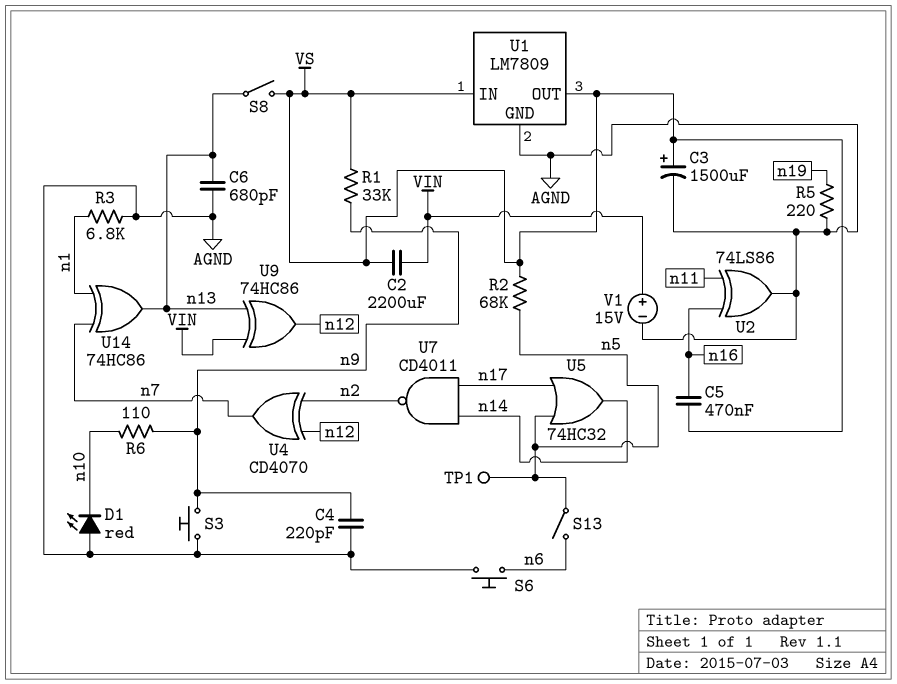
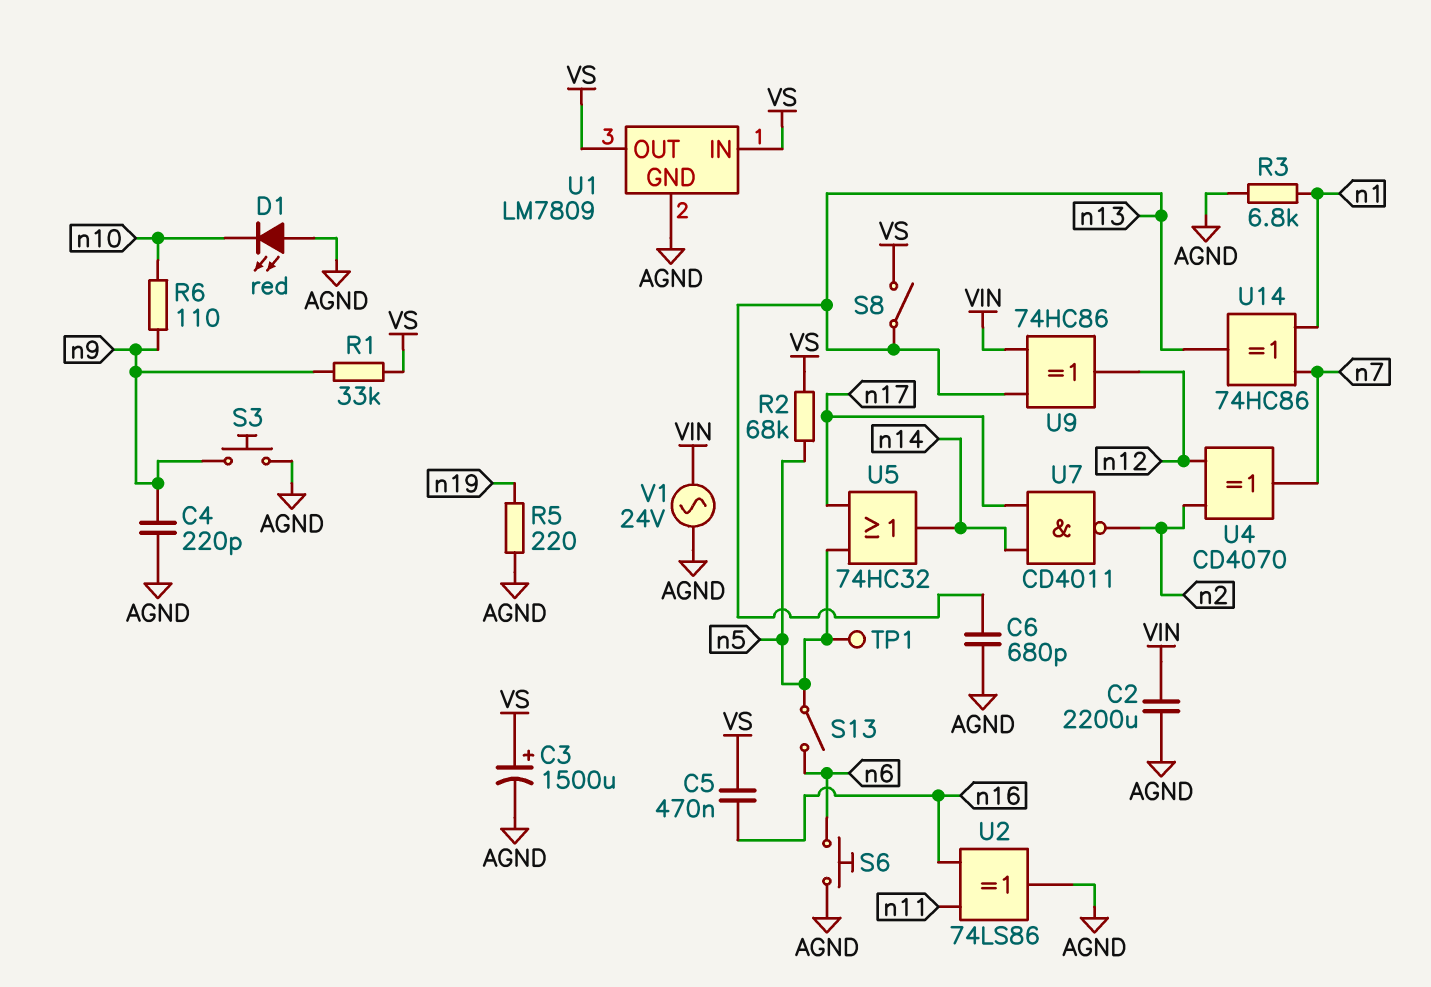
C2: 2200uF (VIN, VS) -> 2200uF (AGND, VIN)
V1: 15V (plus VIN, minus AGND) -> AC 24V (AGND, VIN)

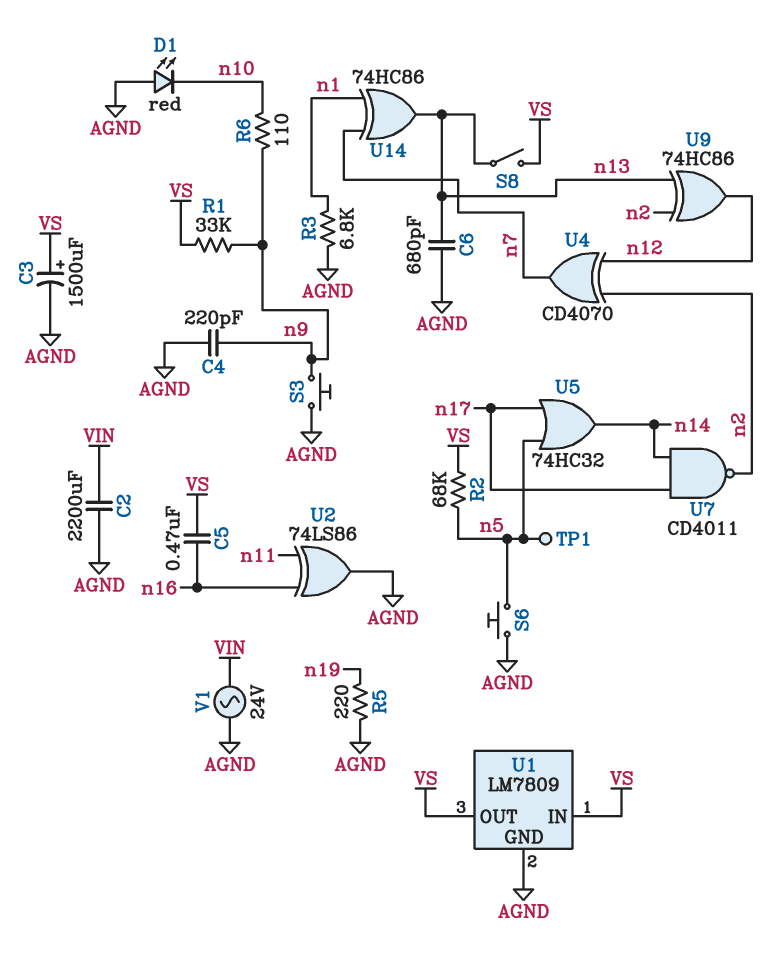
S6: button (AGND, n6) -> button (AGND, n5)
S13: switch (n5, n6) -> none
U9: XOR 74HC86 (in VIN, in n13, out n12) -> XOR 74HC86 (in n2, in n13, out n12)

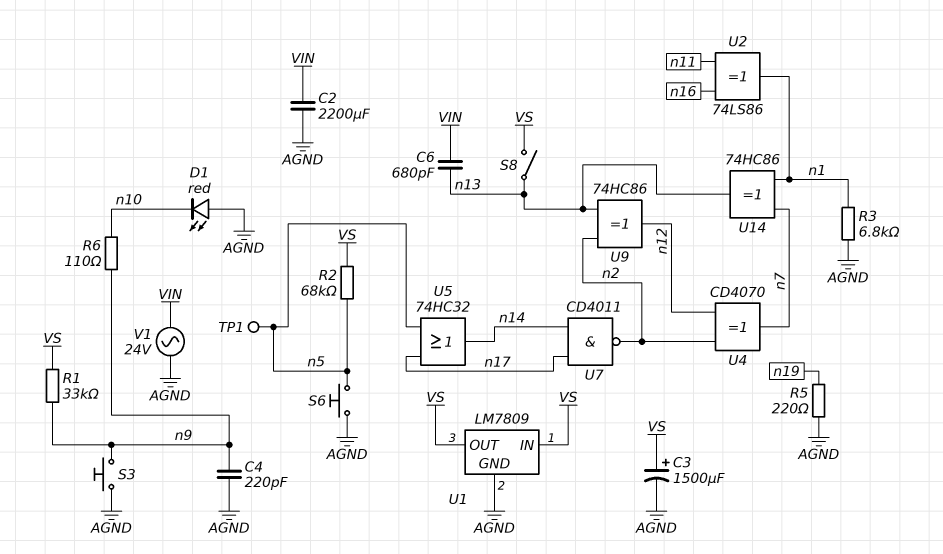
C5: 470nF (VS, n16) -> none
C6: 680pF (AGND, n13) -> 680pF (VIN, n13)
U2: XOR 74LS86 (in n11, in n16, out AGND) -> XOR 74LS86 (in n11, in n16, out n1)

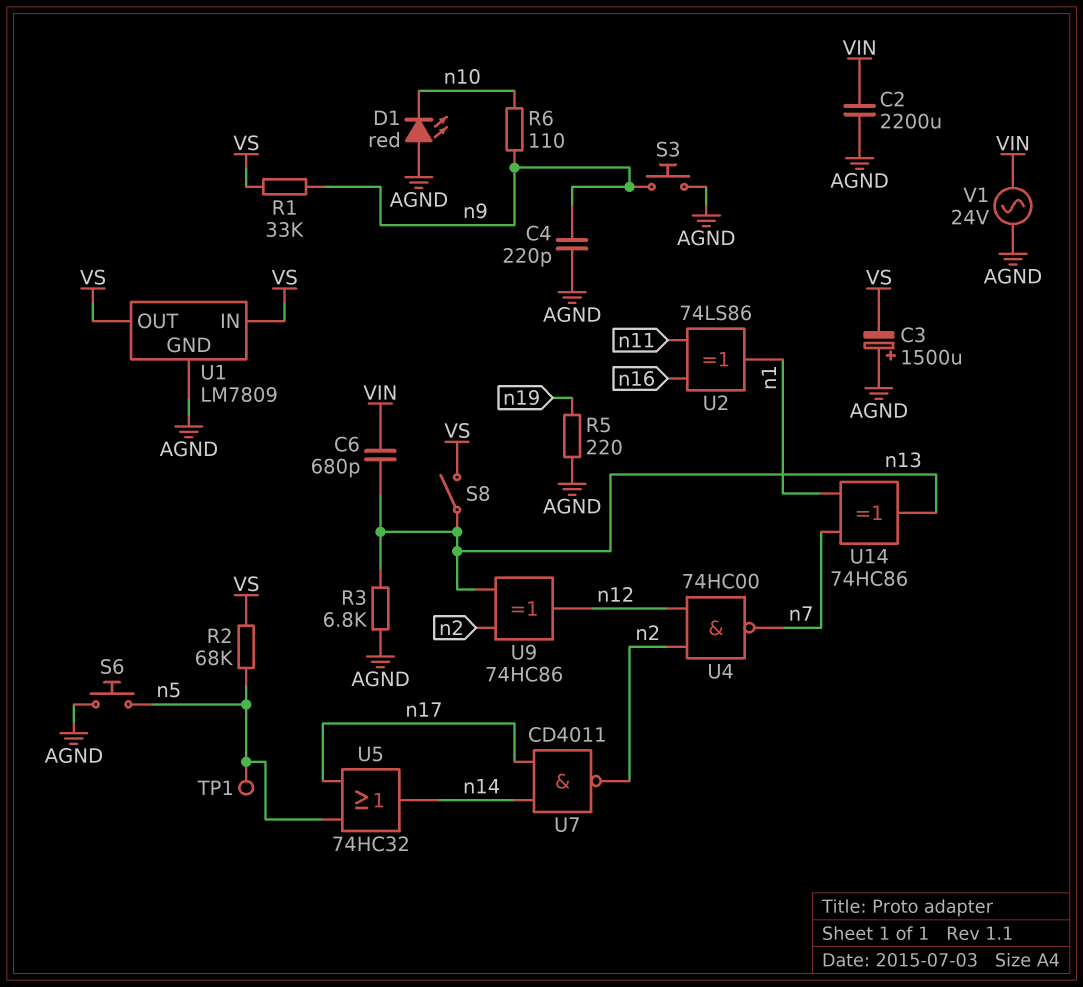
C3: 1500uF (plus VS, minus AGND) -> 1500uF (plus AGND, minus VS)
R3: 6.8k (AGND, n1) -> 6.8k (AGND, n13)
U4: XOR CD4070 (in n2, in n12, out n7) -> NAND 74HC00 (in n2, in n12, out n7)

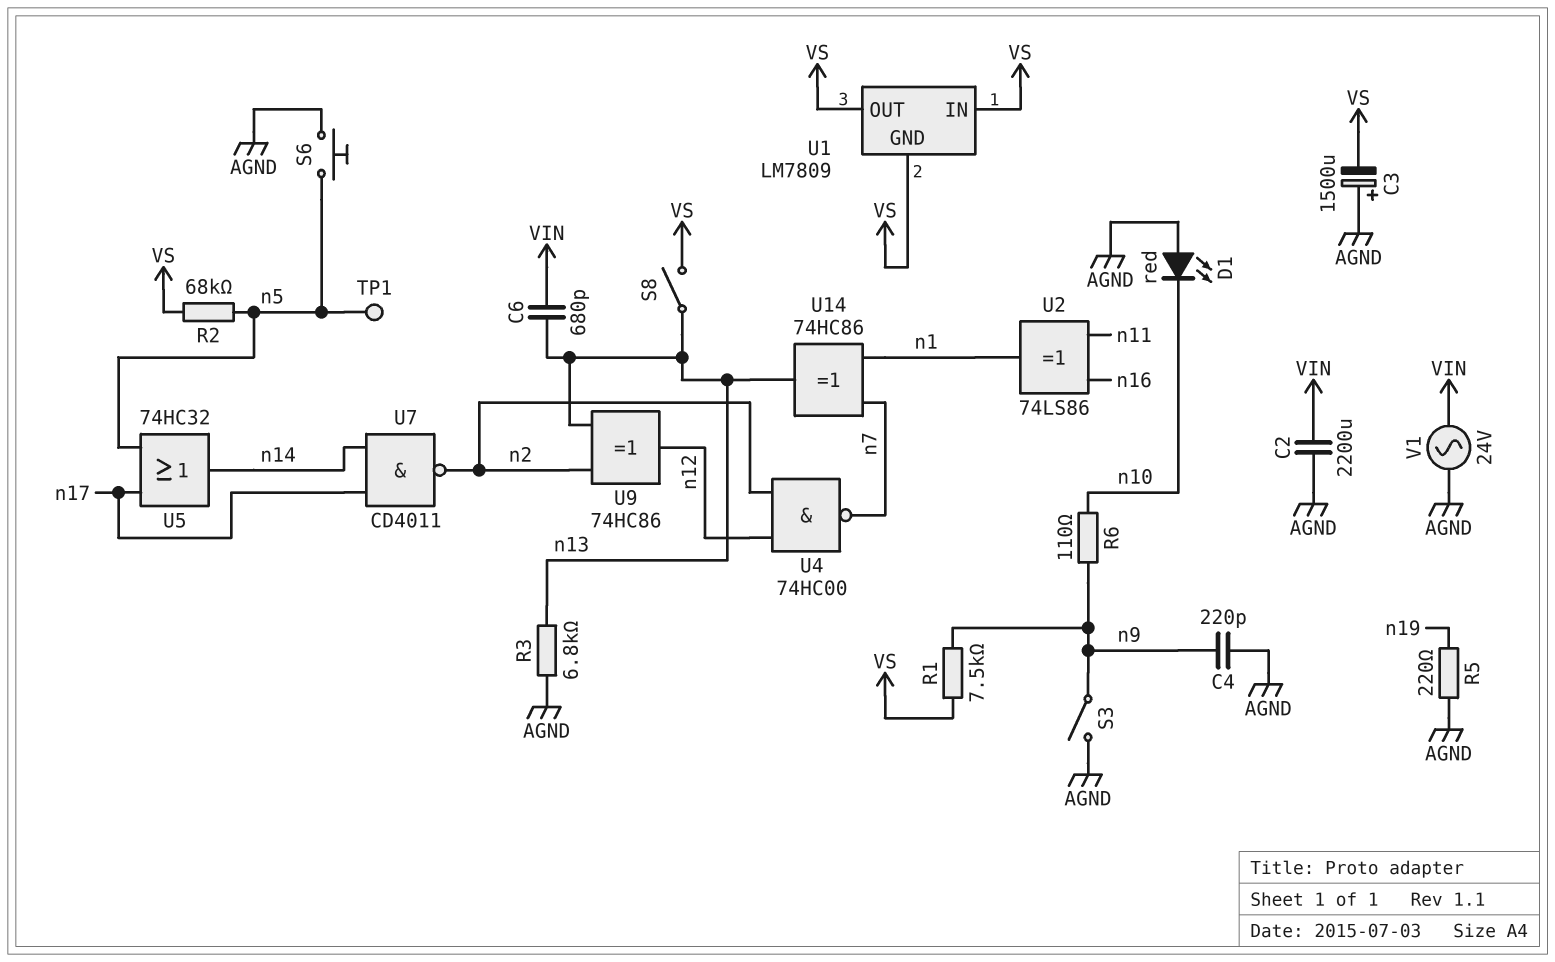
R1: 33k (VS, n9) -> 7.5k (VS, n9)
S3: button (AGND, n9) -> switch (AGND, n9)
U1 pin GND: AGND -> VS

